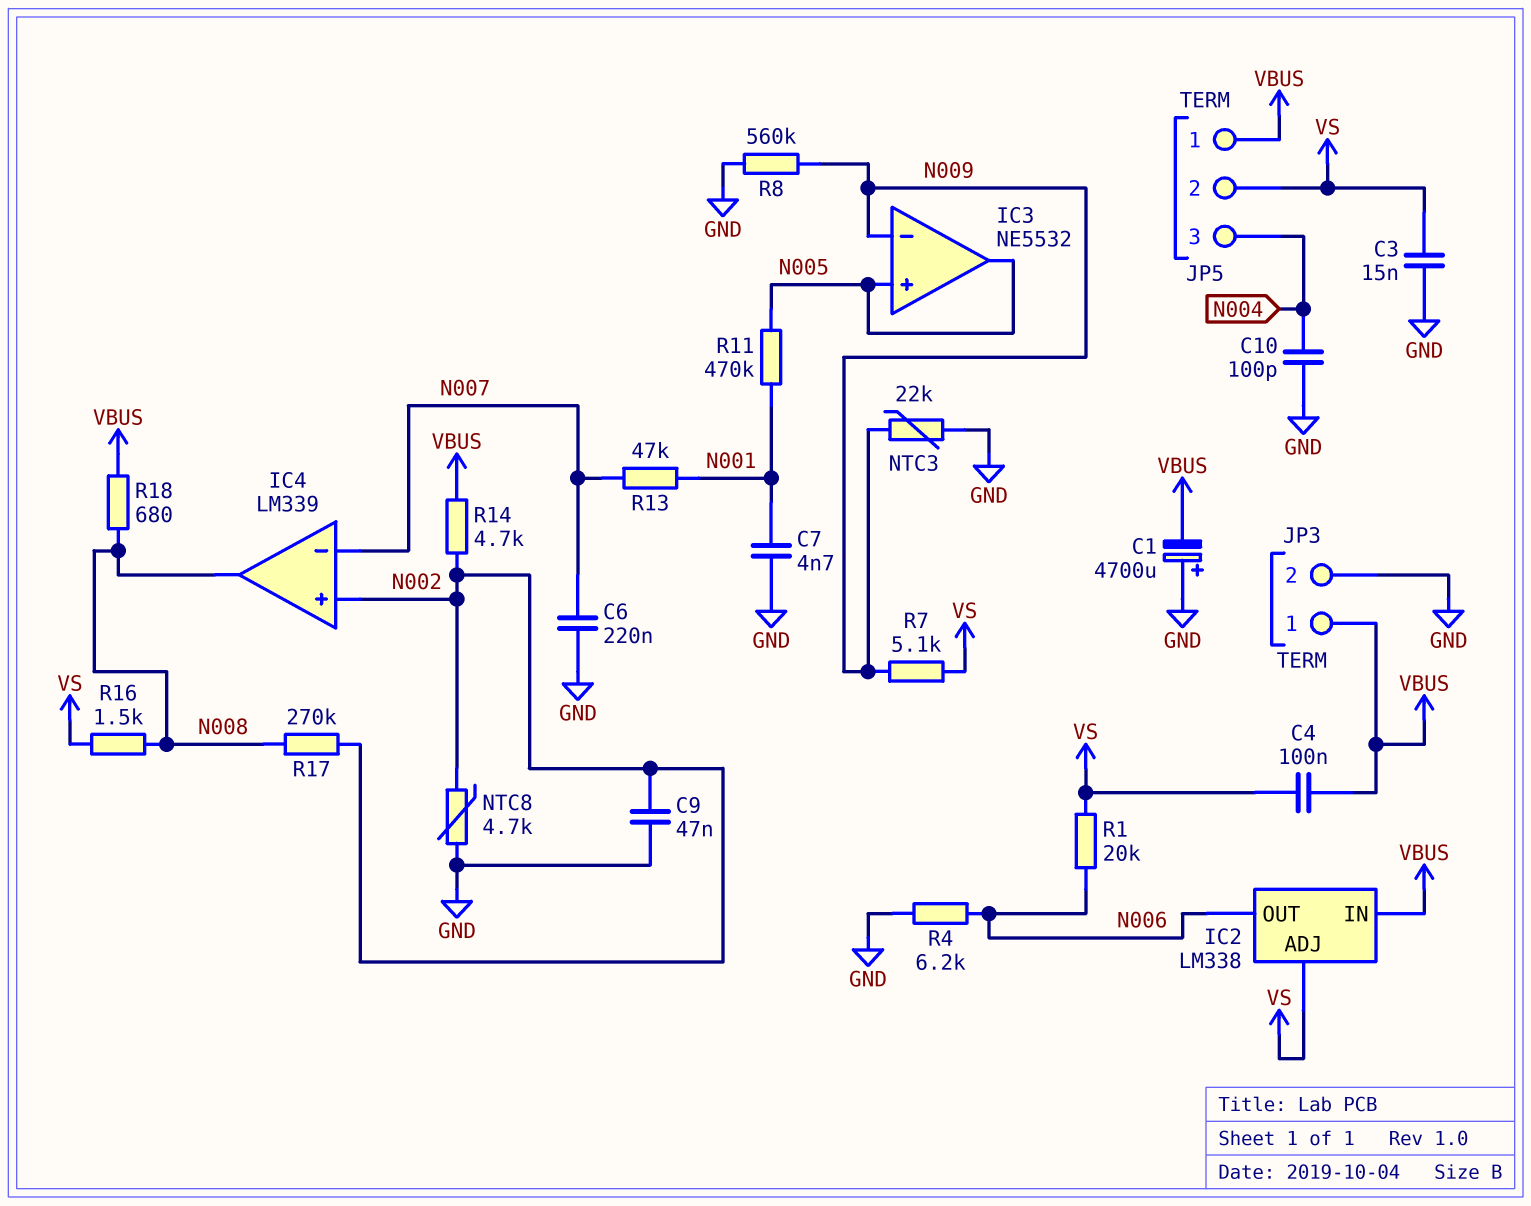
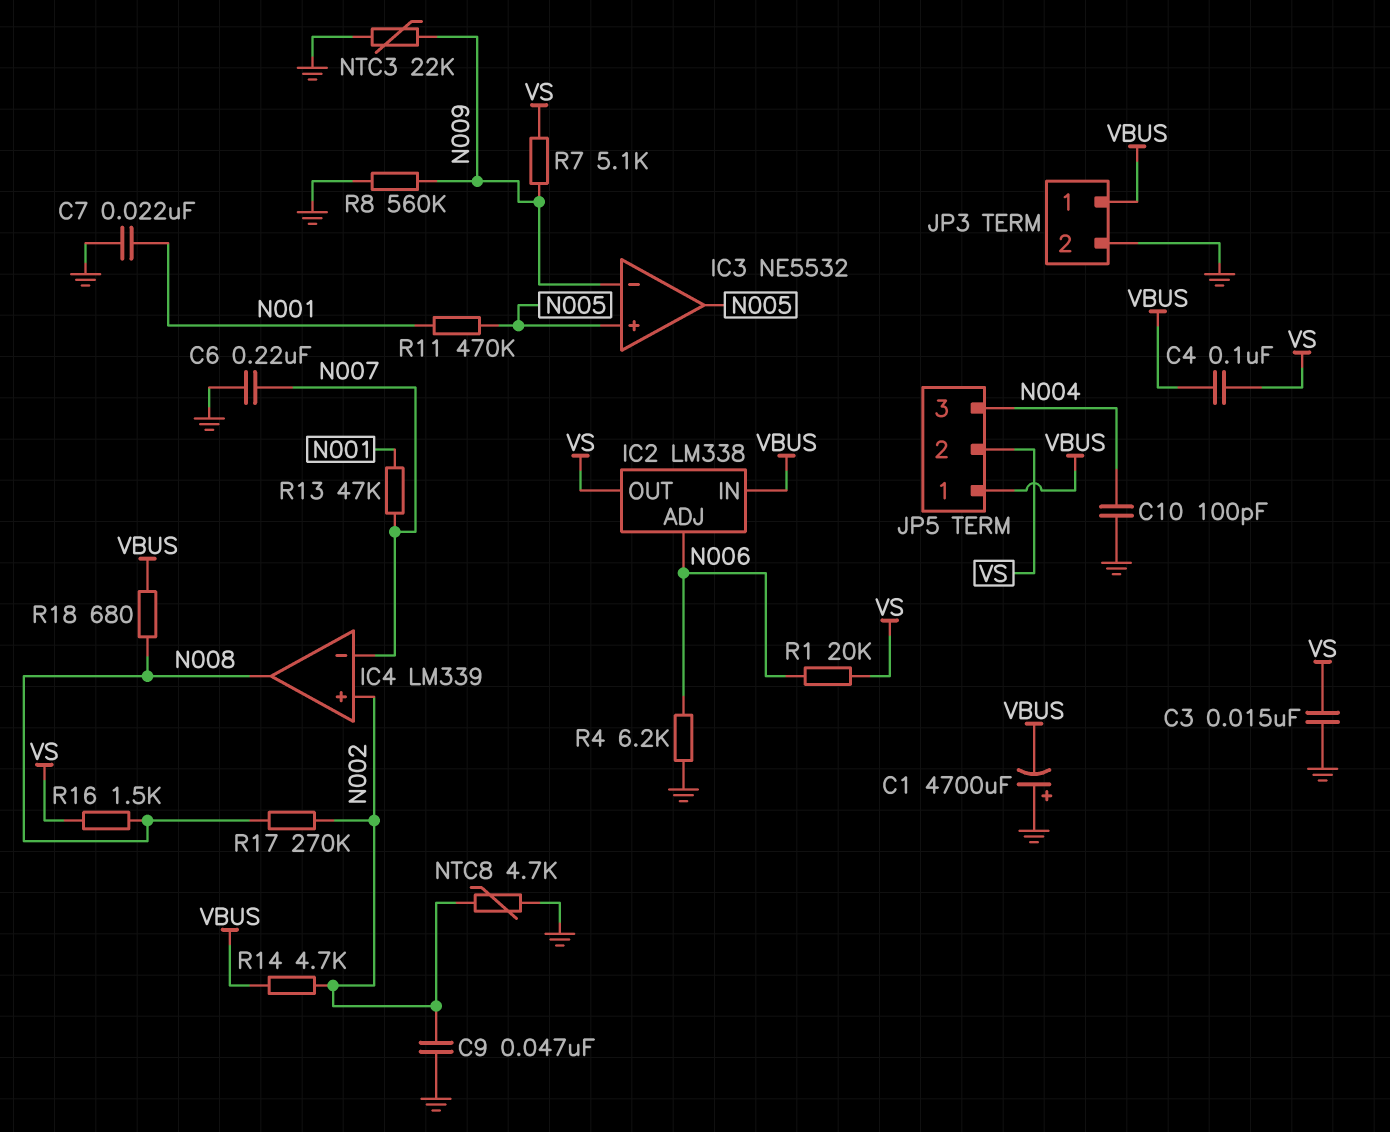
C7: 4.7nF (GND, N001) -> 22nF (GND, N001)
IC2 pin ADJ: VS -> N006
IC2 pin OUT: N006 -> VS

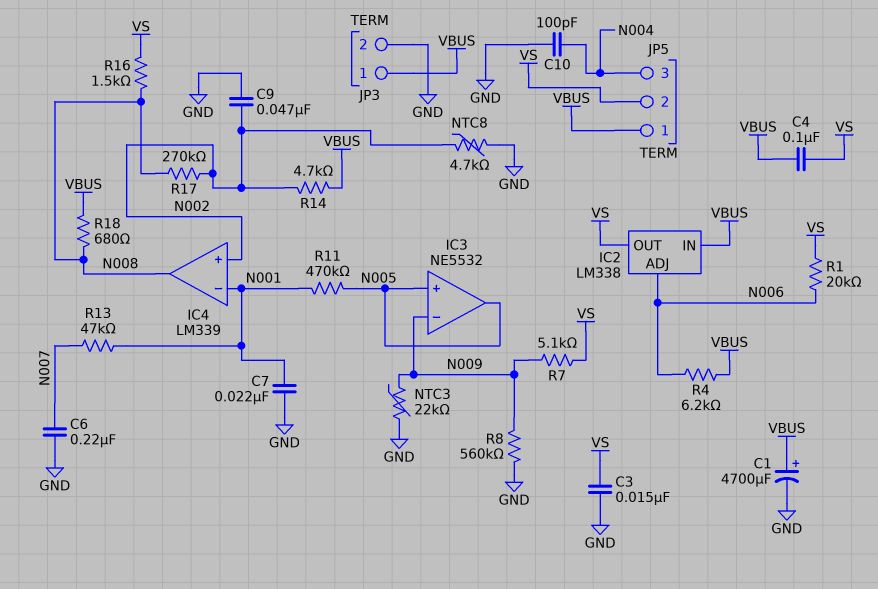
C1: 4700uF (plus GND, minus VBUS) -> 4700uF (plus VBUS, minus GND)
IC4 pin in-: N007 -> N001
R4: 6.2k (GND, N006) -> 6.2k (N006, VBUS)

